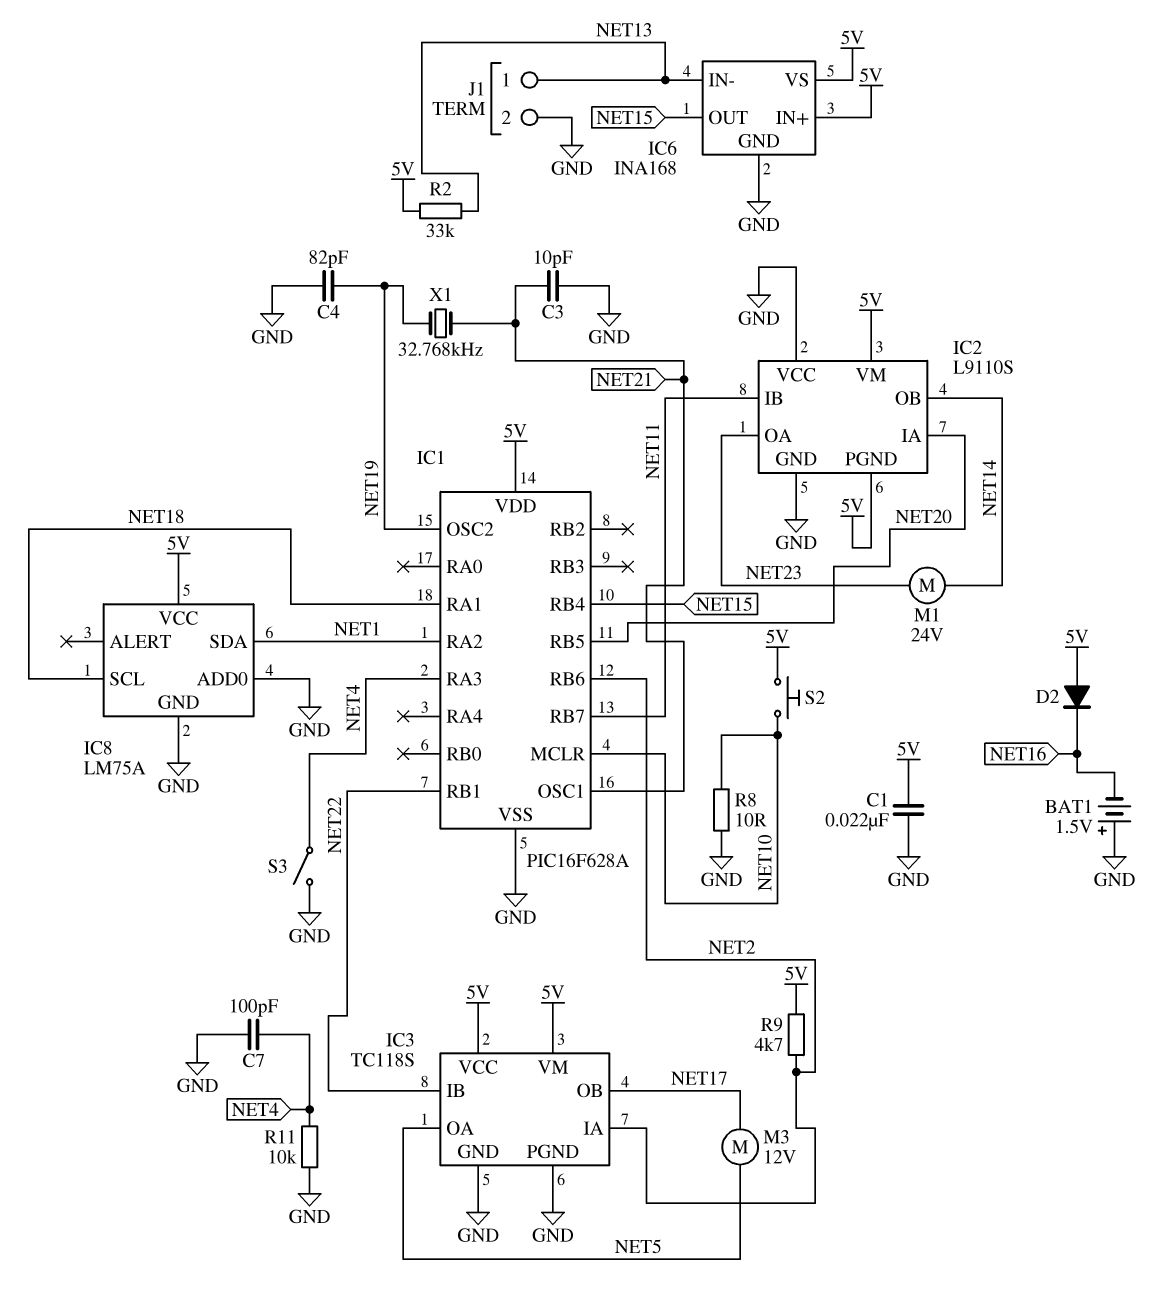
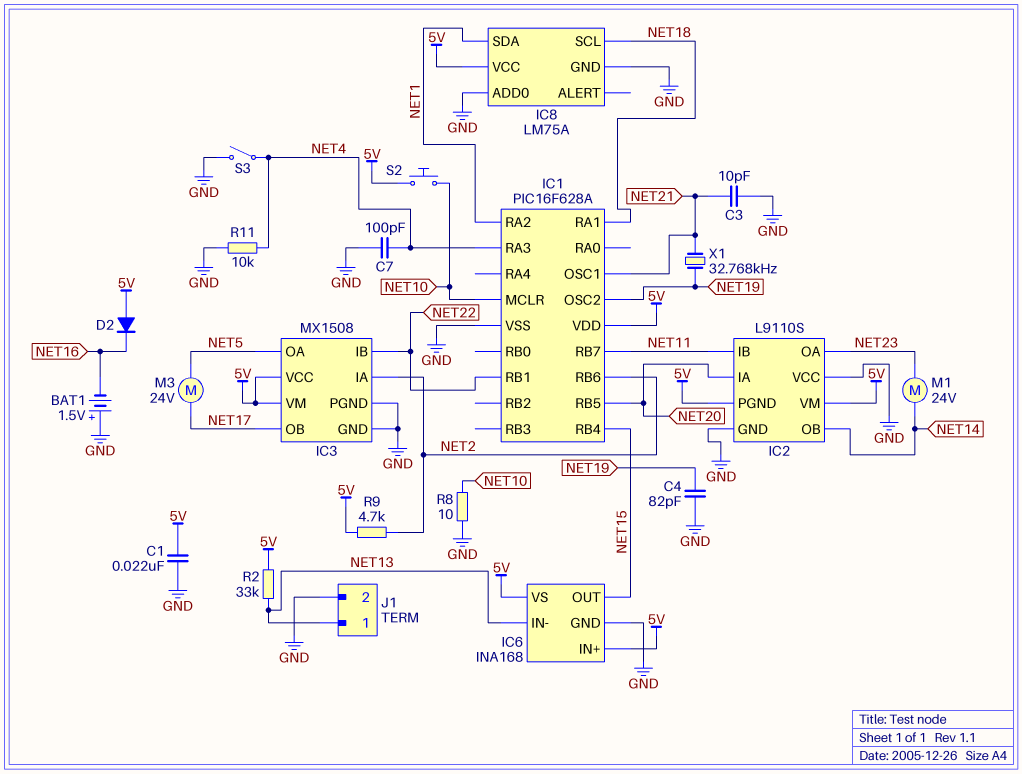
IC3: TC118S -> MX1508
M3: motor 12V (NET5, NET17) -> motor 24V (NET5, NET17)

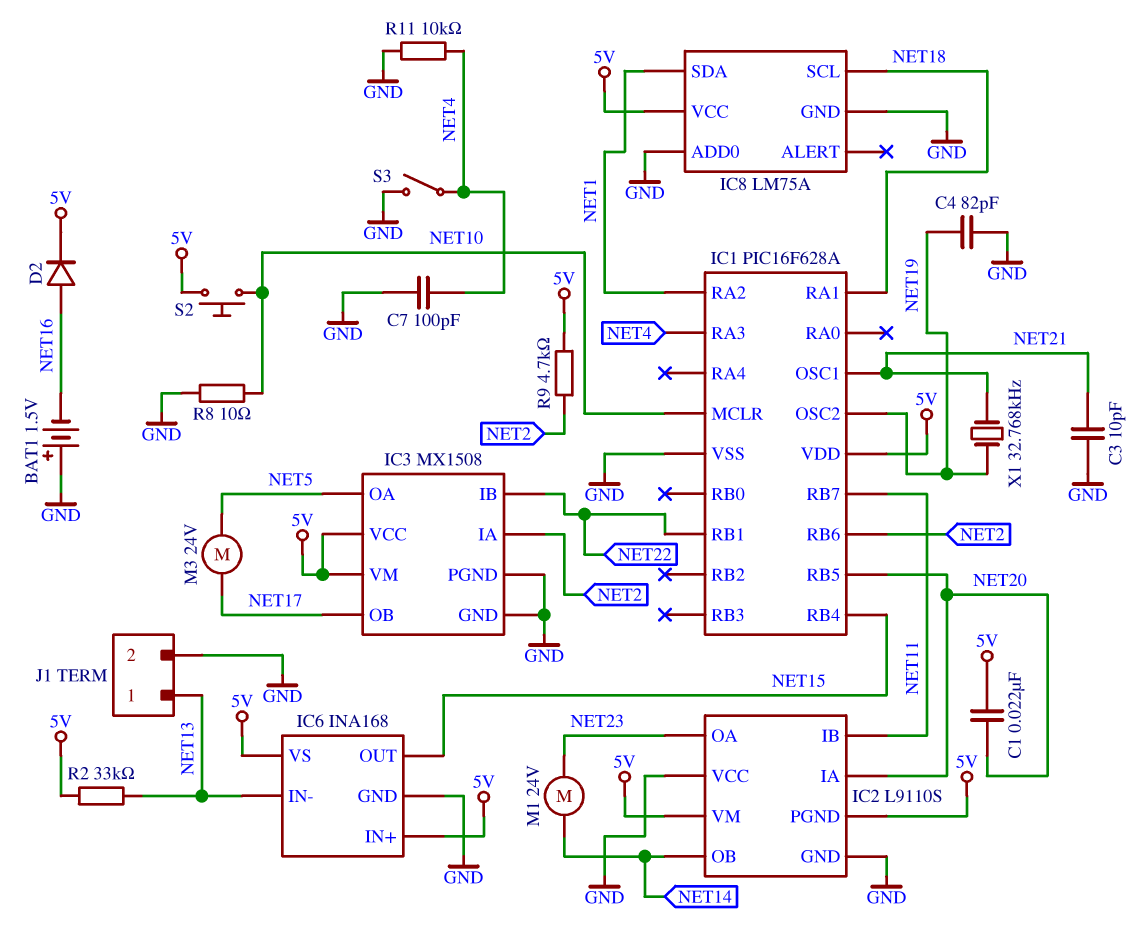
C1: 22nF (5V, GND) -> 22nF (5V, NET20)
D2: diode (A 5V, K NET16) -> diode (A NET16, K 5V)

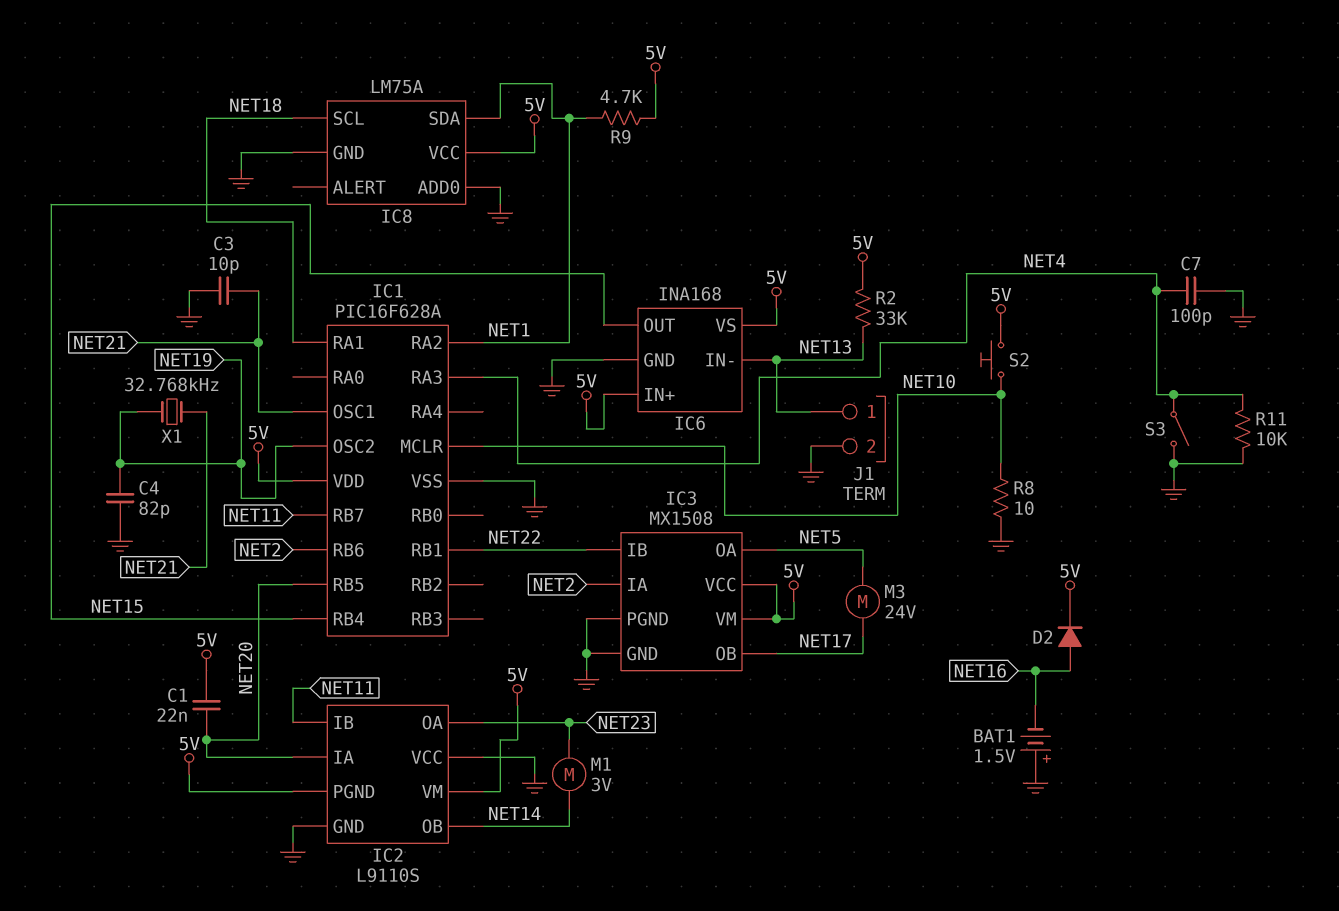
M1: motor 24V (NET14, NET23) -> motor 3V (NET14, NET23)
R9: 4.7k (5V, NET2) -> 4.7k (5V, NET1)

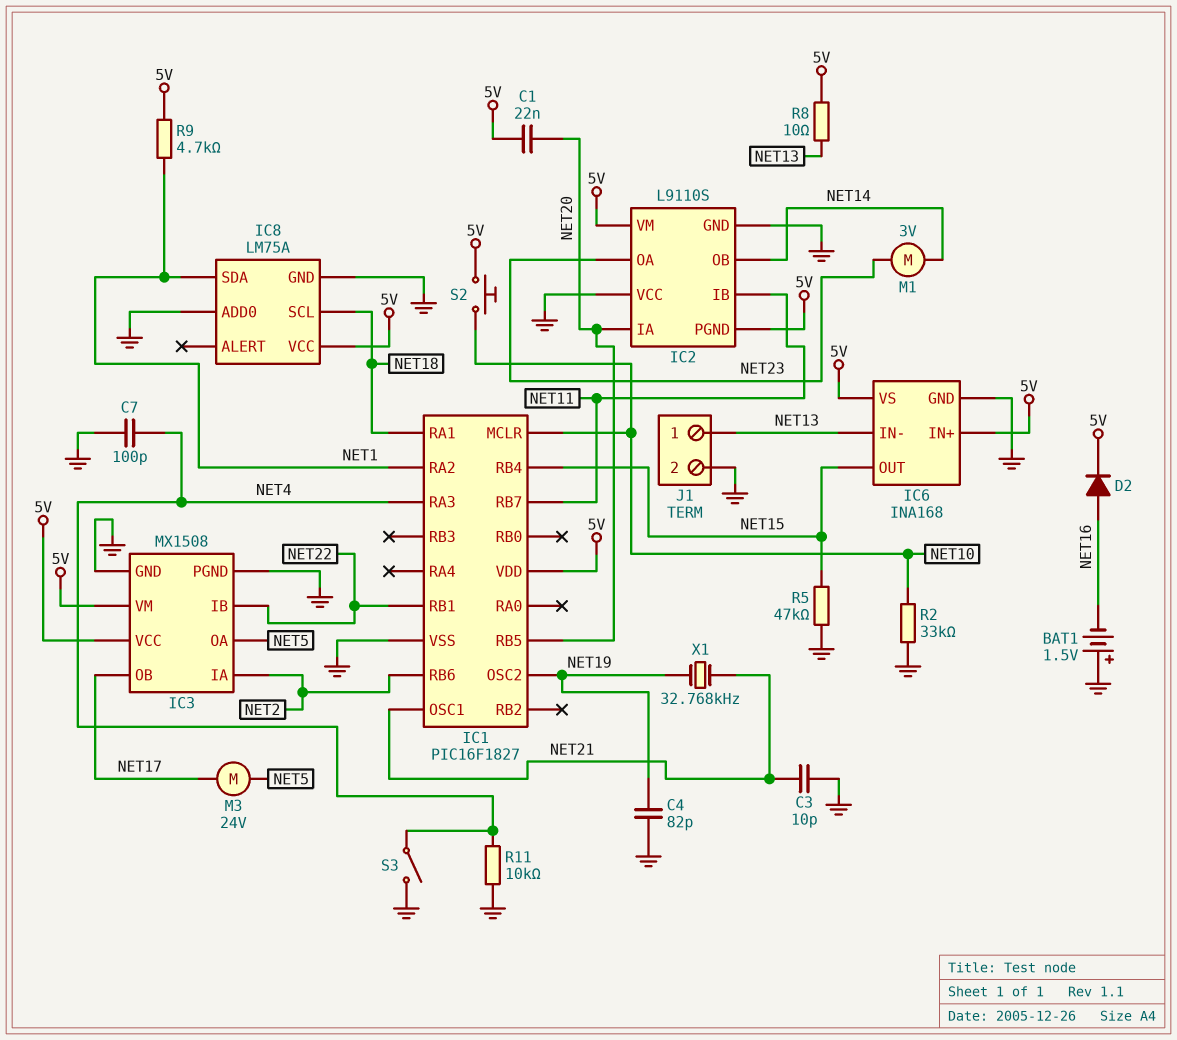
IC1: PIC16F628A -> PIC16F1827
R2: 33k (5V, NET13) -> 33k (GND, NET10)
R5: none -> 47k (GND, NET15)
R8: 10 (GND, NET10) -> 10 (5V, NET13)

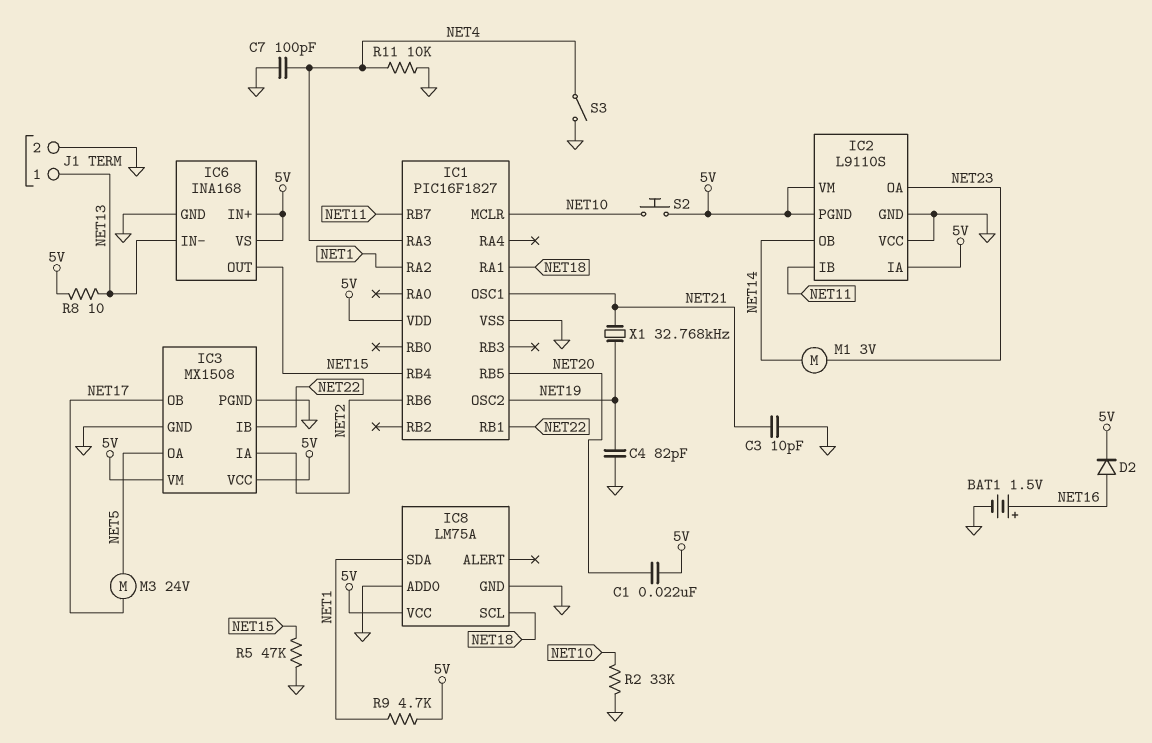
BAT1: 1.5V (plus GND, minus NET16) -> 1.5V (plus NET16, minus GND)
IC2 pin IA: NET20 -> 5V

